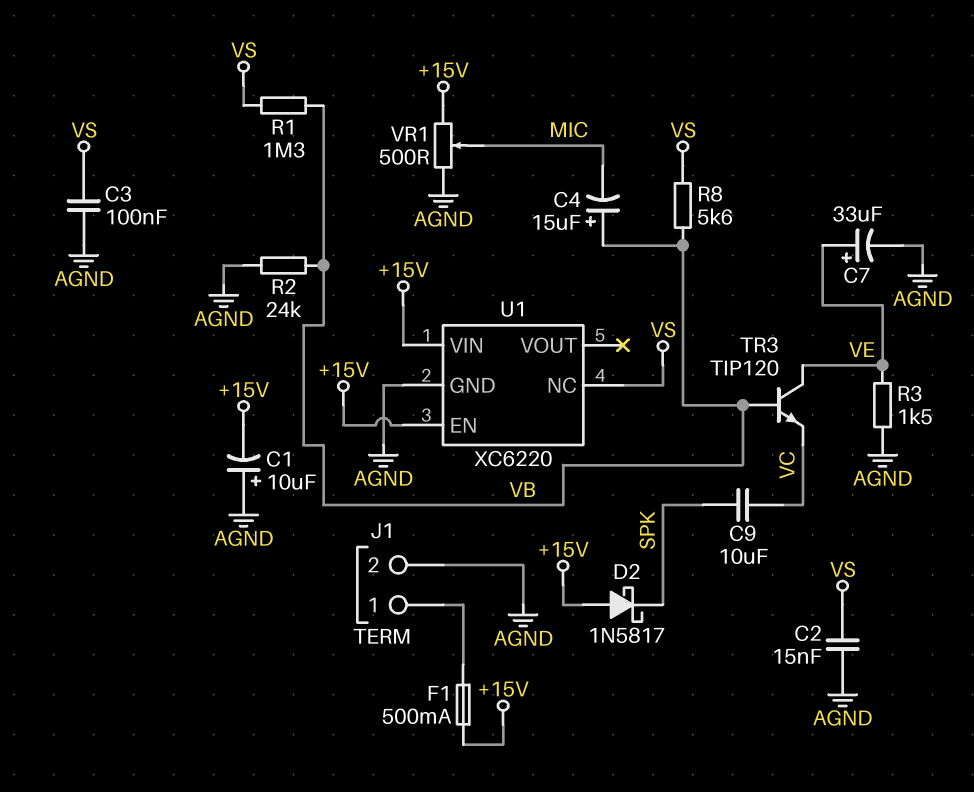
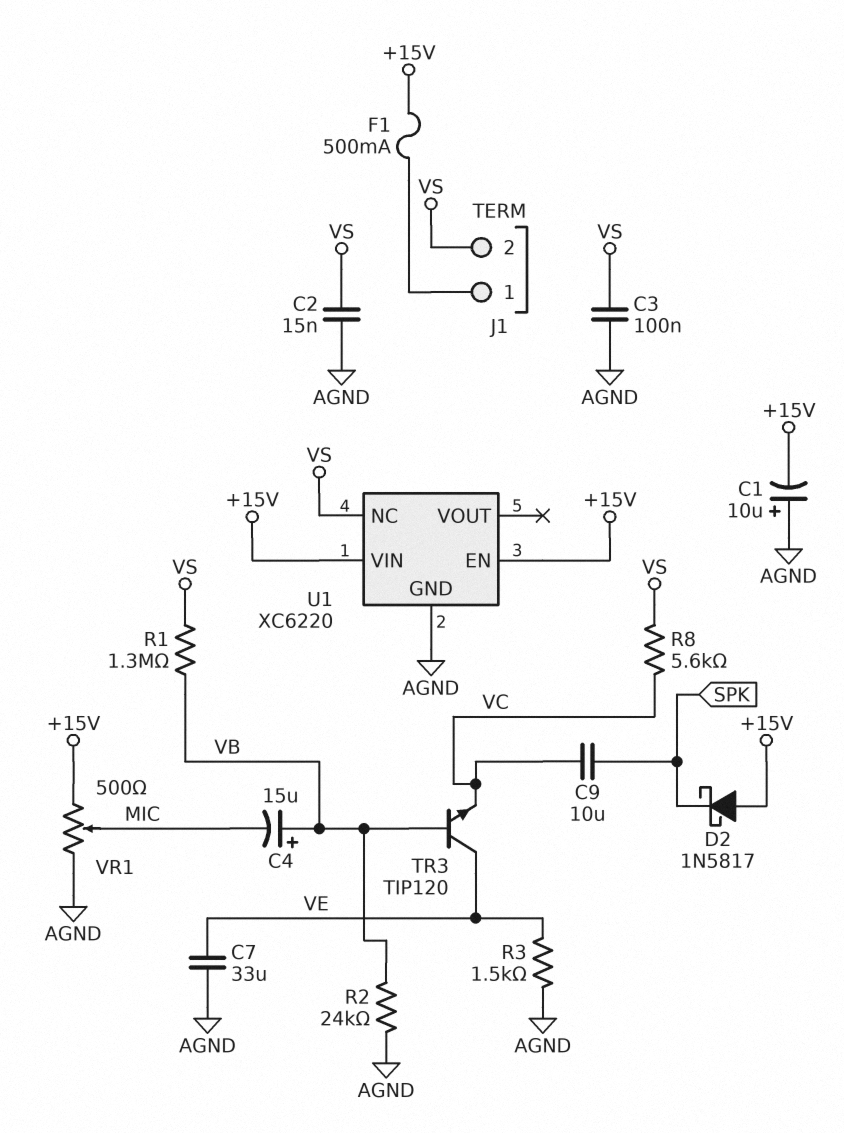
C7: 33uF (plus VE, minus AGND) -> 33uF (AGND, VE)
J1 pin 2: AGND -> VS
R8: 5.6k (VB, VS) -> 5.6k (VC, VS)

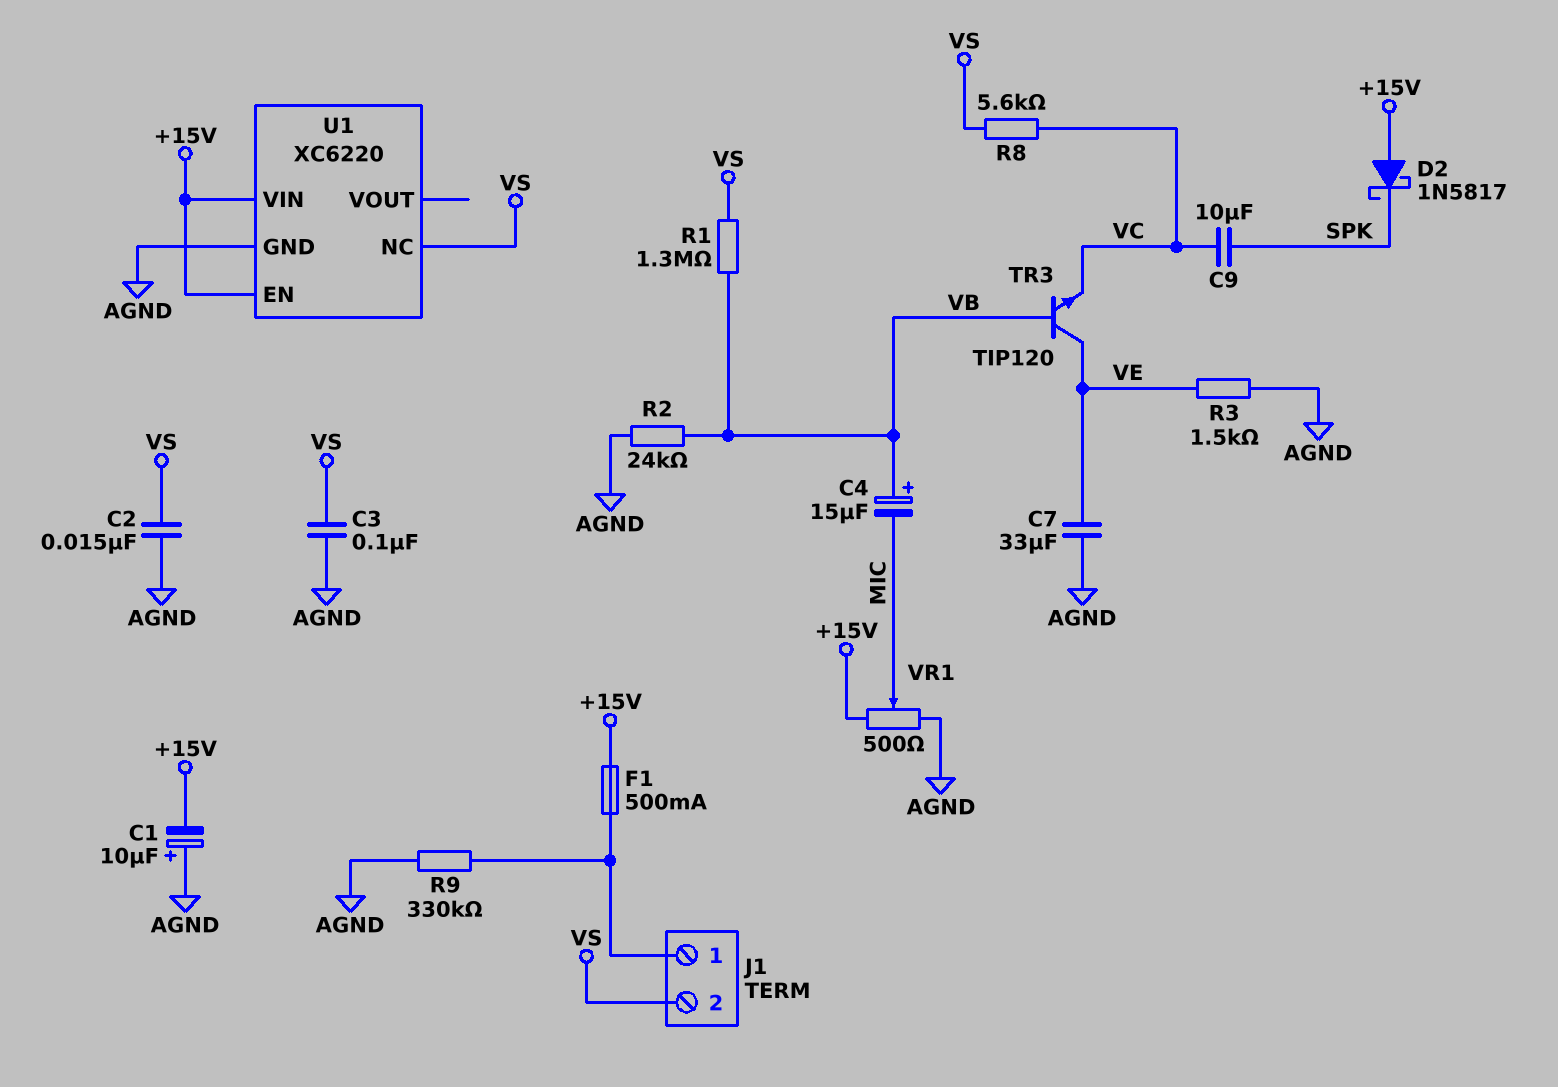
R9: none -> 330k (AGND, J1/1)

